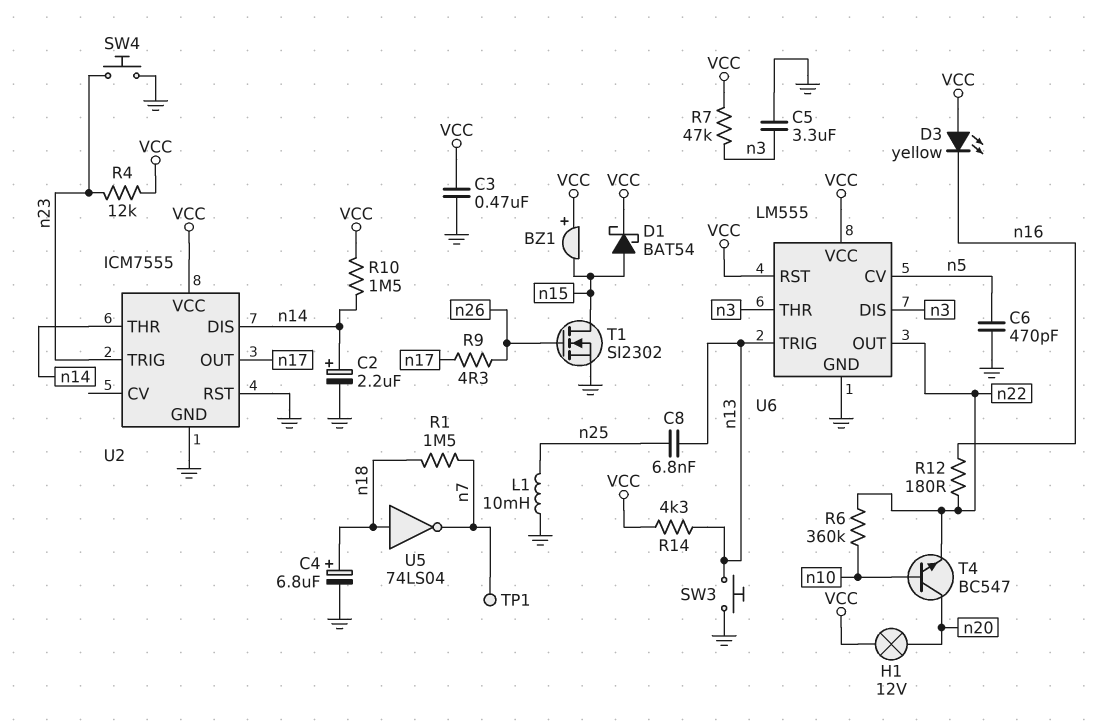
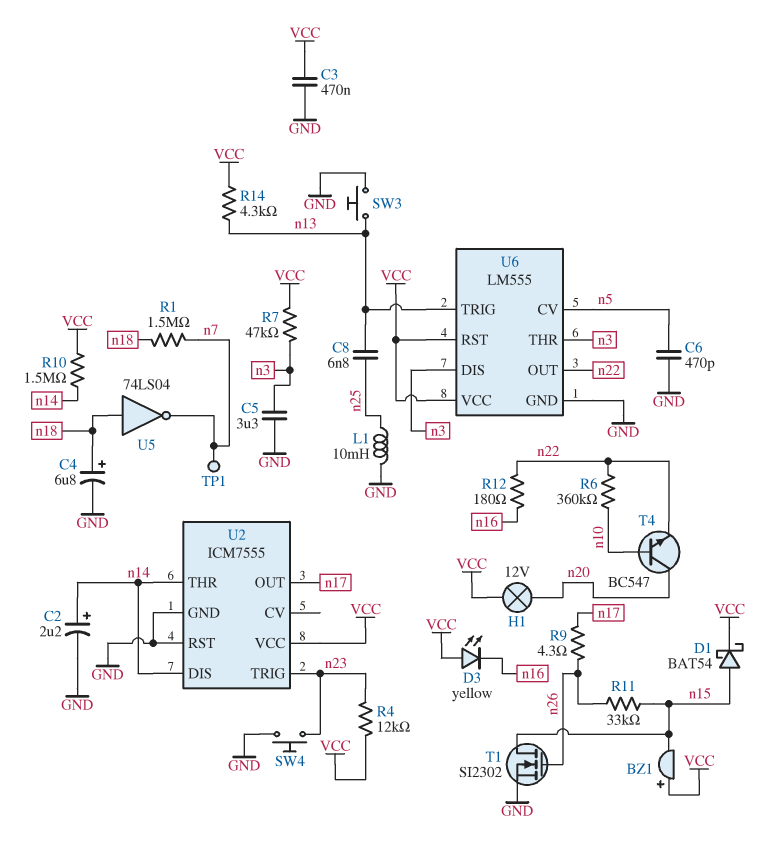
R11: none -> 33k (n15, n26)

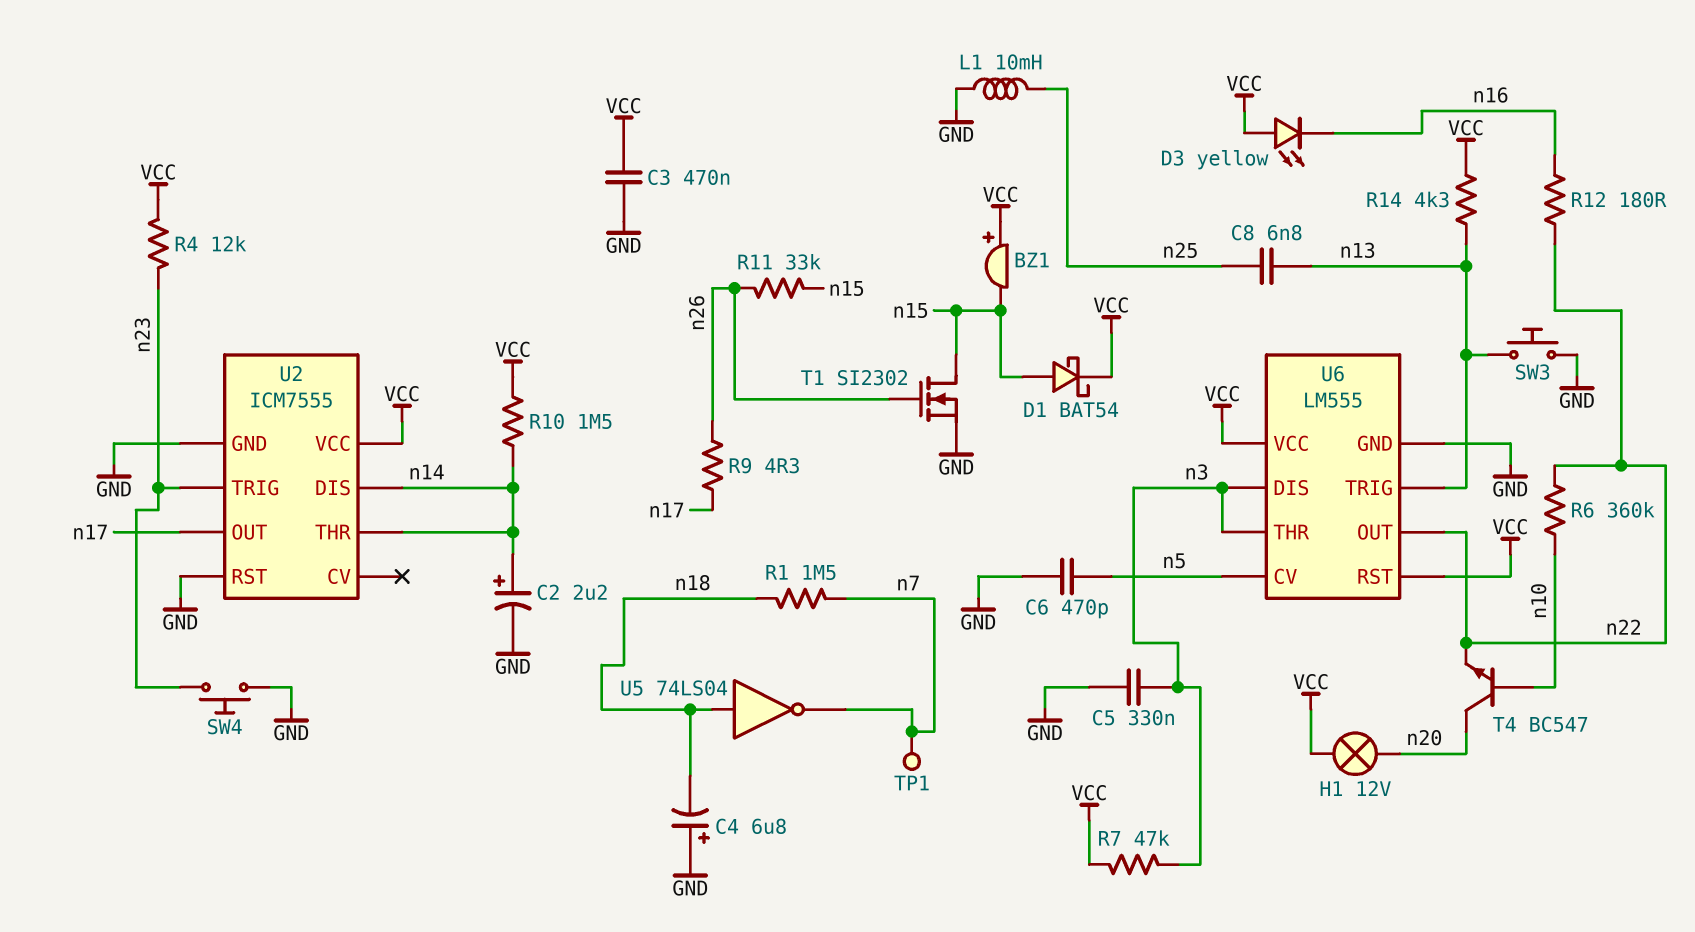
C4: 6.8uF (plus n18, minus GND) -> 6.8uF (plus GND, minus n18)
C5: 3.3uF (GND, n3) -> 330nF (GND, n3)

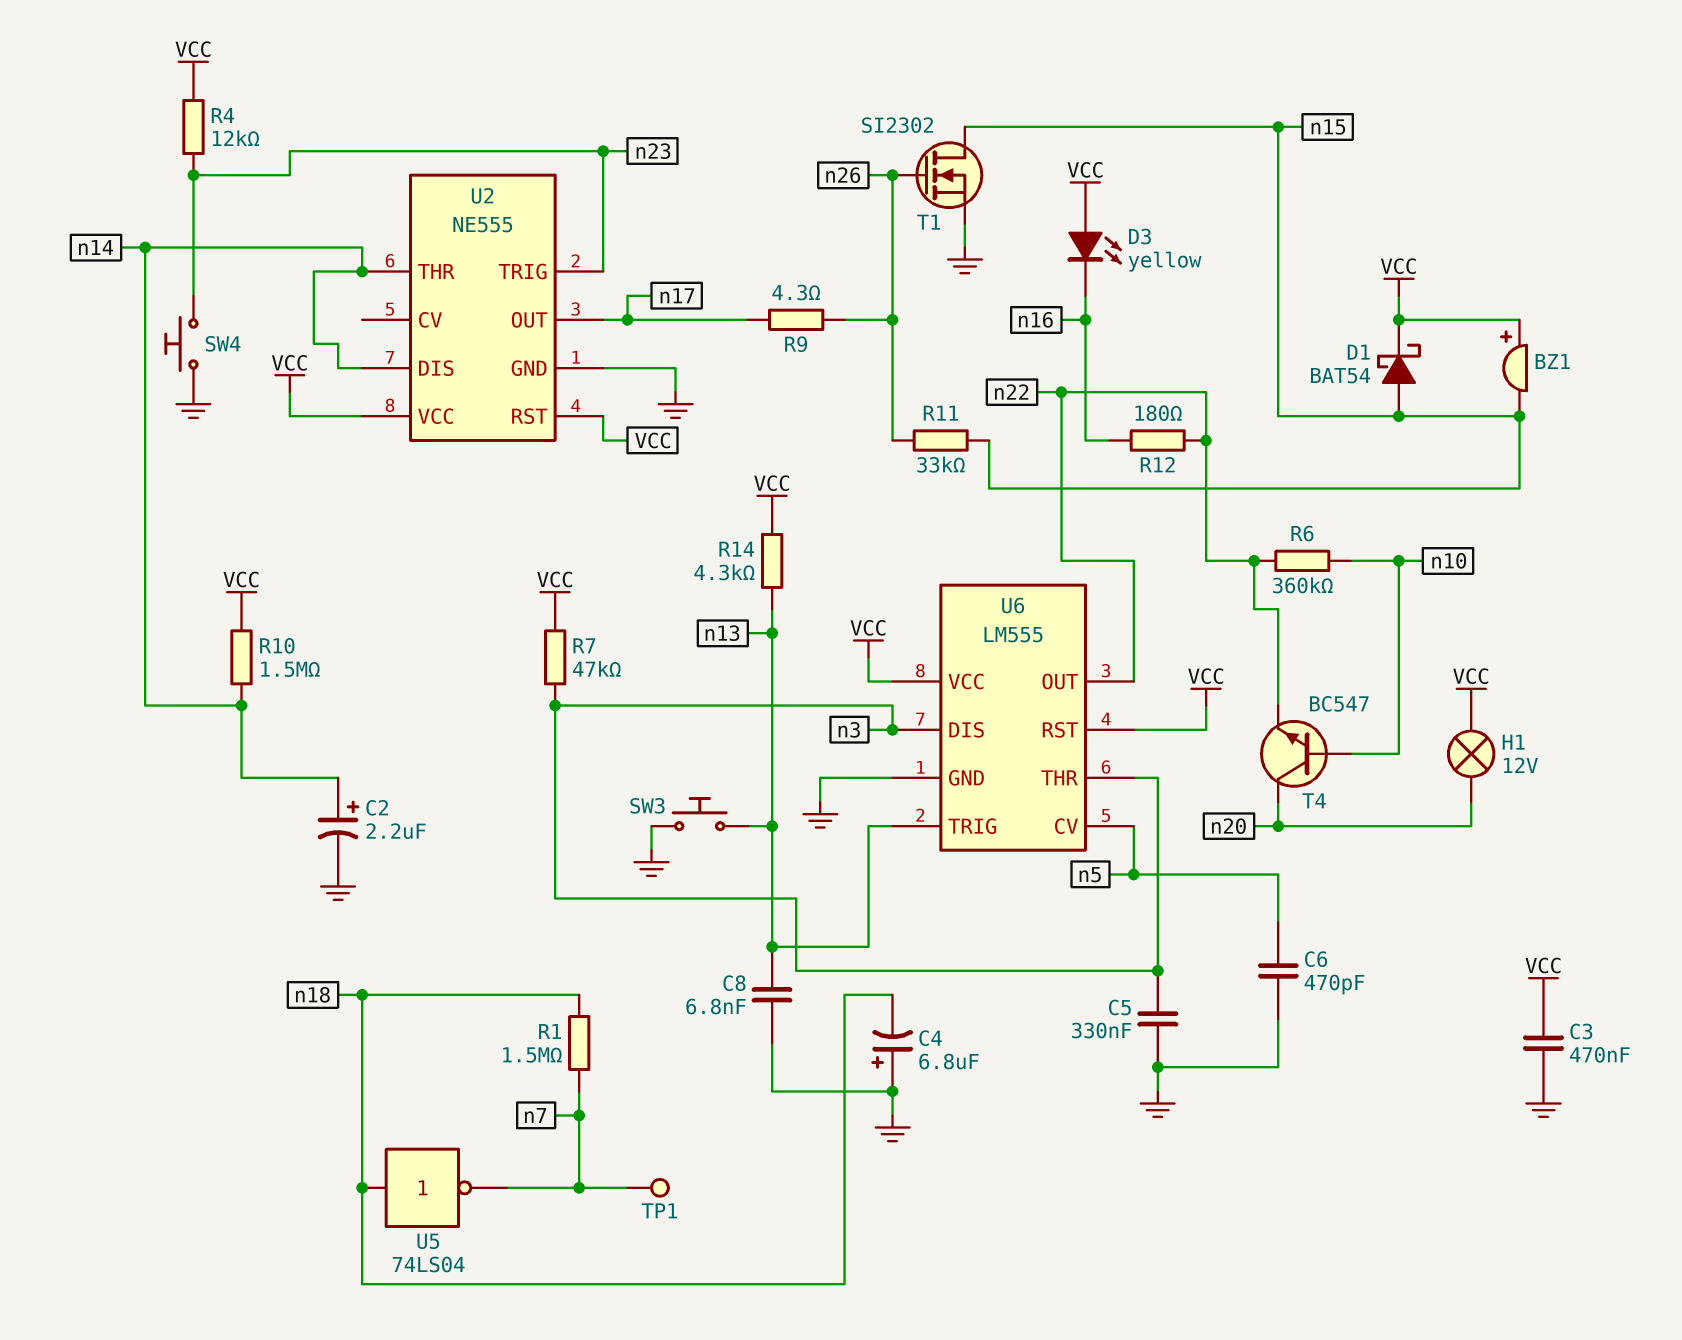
C8: 6.8nF (n13, n25) -> 6.8nF (GND, n13)
L1: 10mH (GND, n25) -> none
U2: ICM7555 -> NE555
U2 pin RST: GND -> VCC

